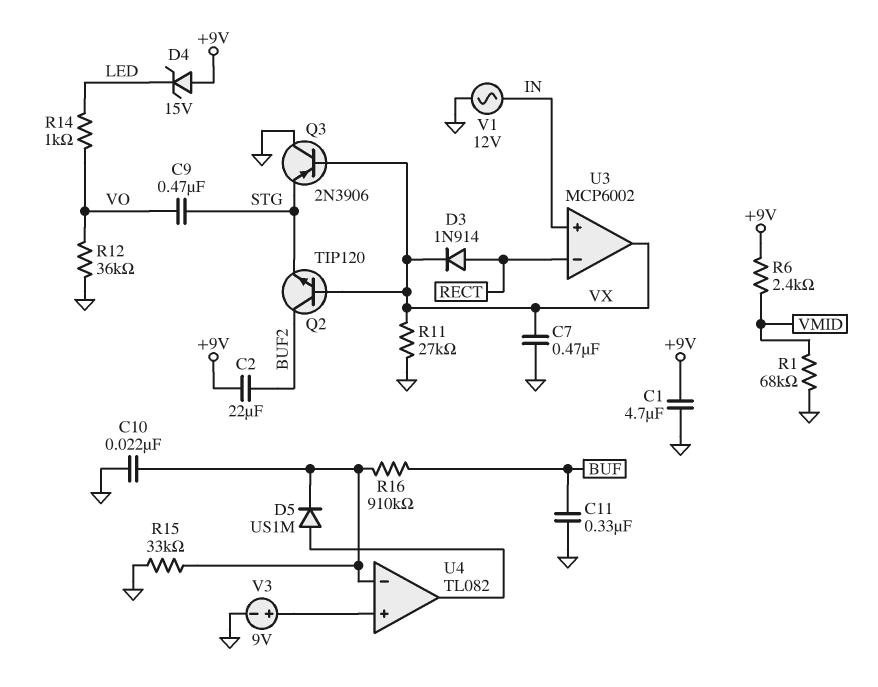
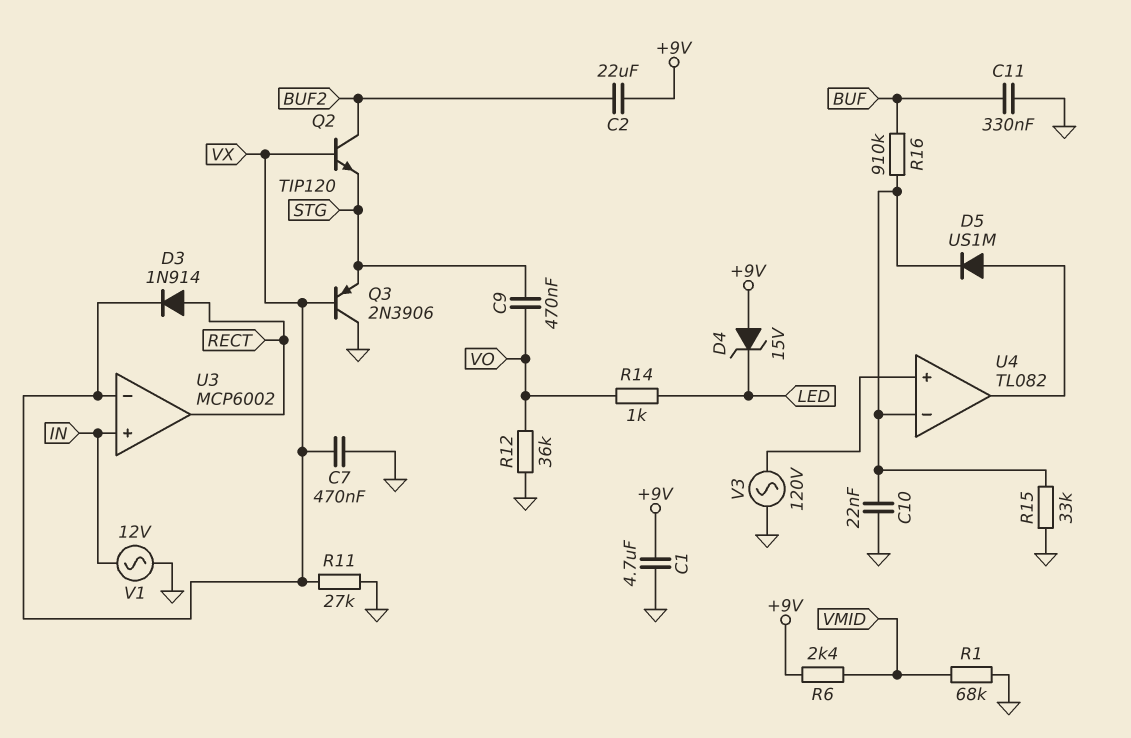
U3 pin in-: RECT -> VX
U3 pin out: VX -> RECT
V3: 9V (plus U4/in+, minus GND) -> AC 120V (GND, U4/in+)

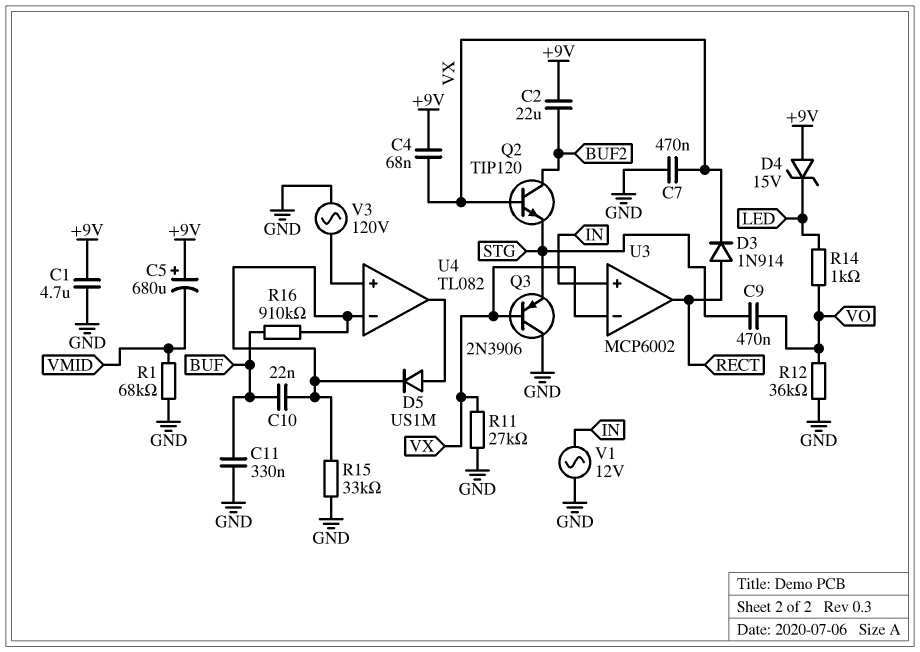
C4: none -> 68nF (+9V, VX)
C5: none -> 680uF (plus +9V, minus VMID)
C10: 22nF (GND, U4/in-) -> 22nF (BUF, U4/in-)
R6: 2.4k (+9V, VMID) -> none

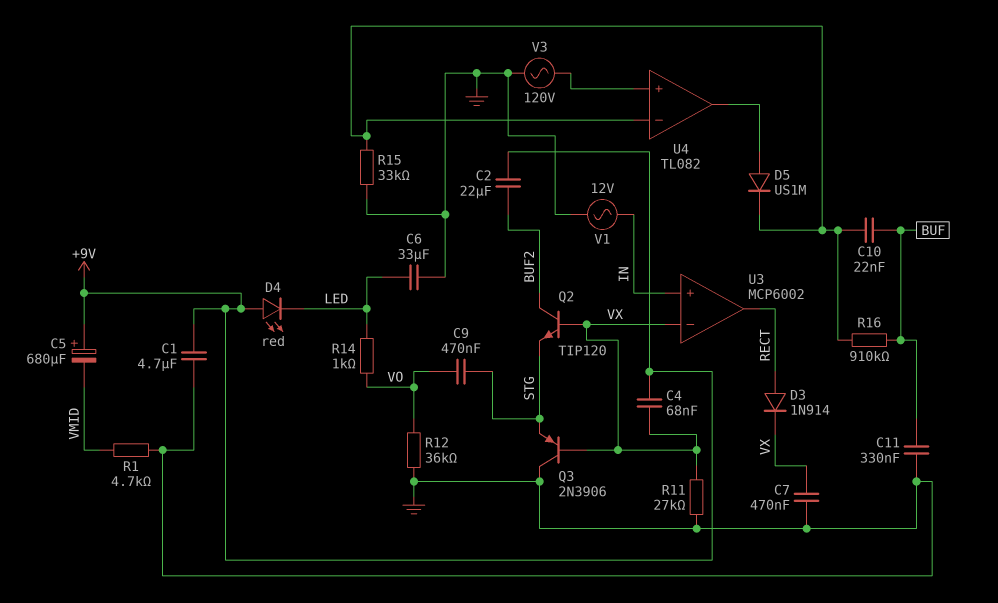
C6: none -> 33uF (GND, LED)
D4: zener 15V (A +9V, K LED) -> LED red (A +9V, K LED)
R1: 68k (GND, VMID) -> 4.7k (GND, VMID)

